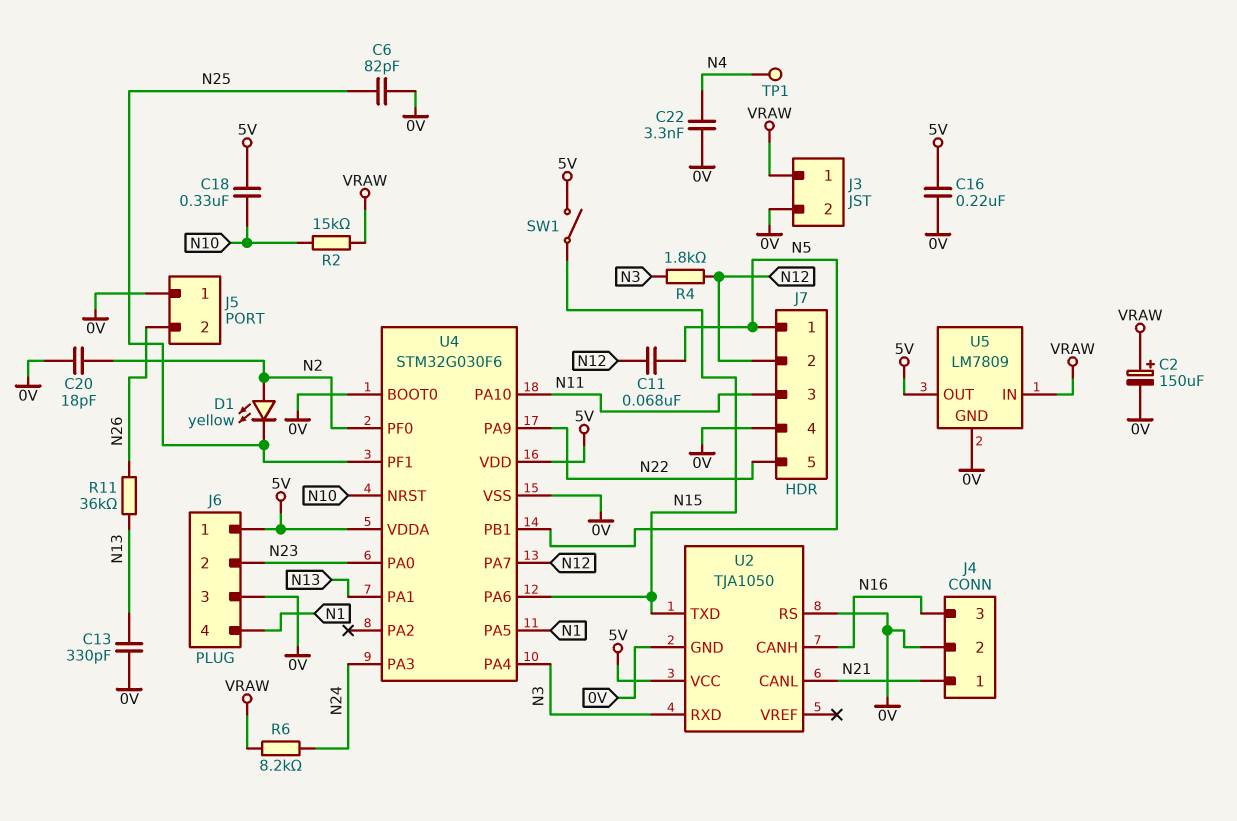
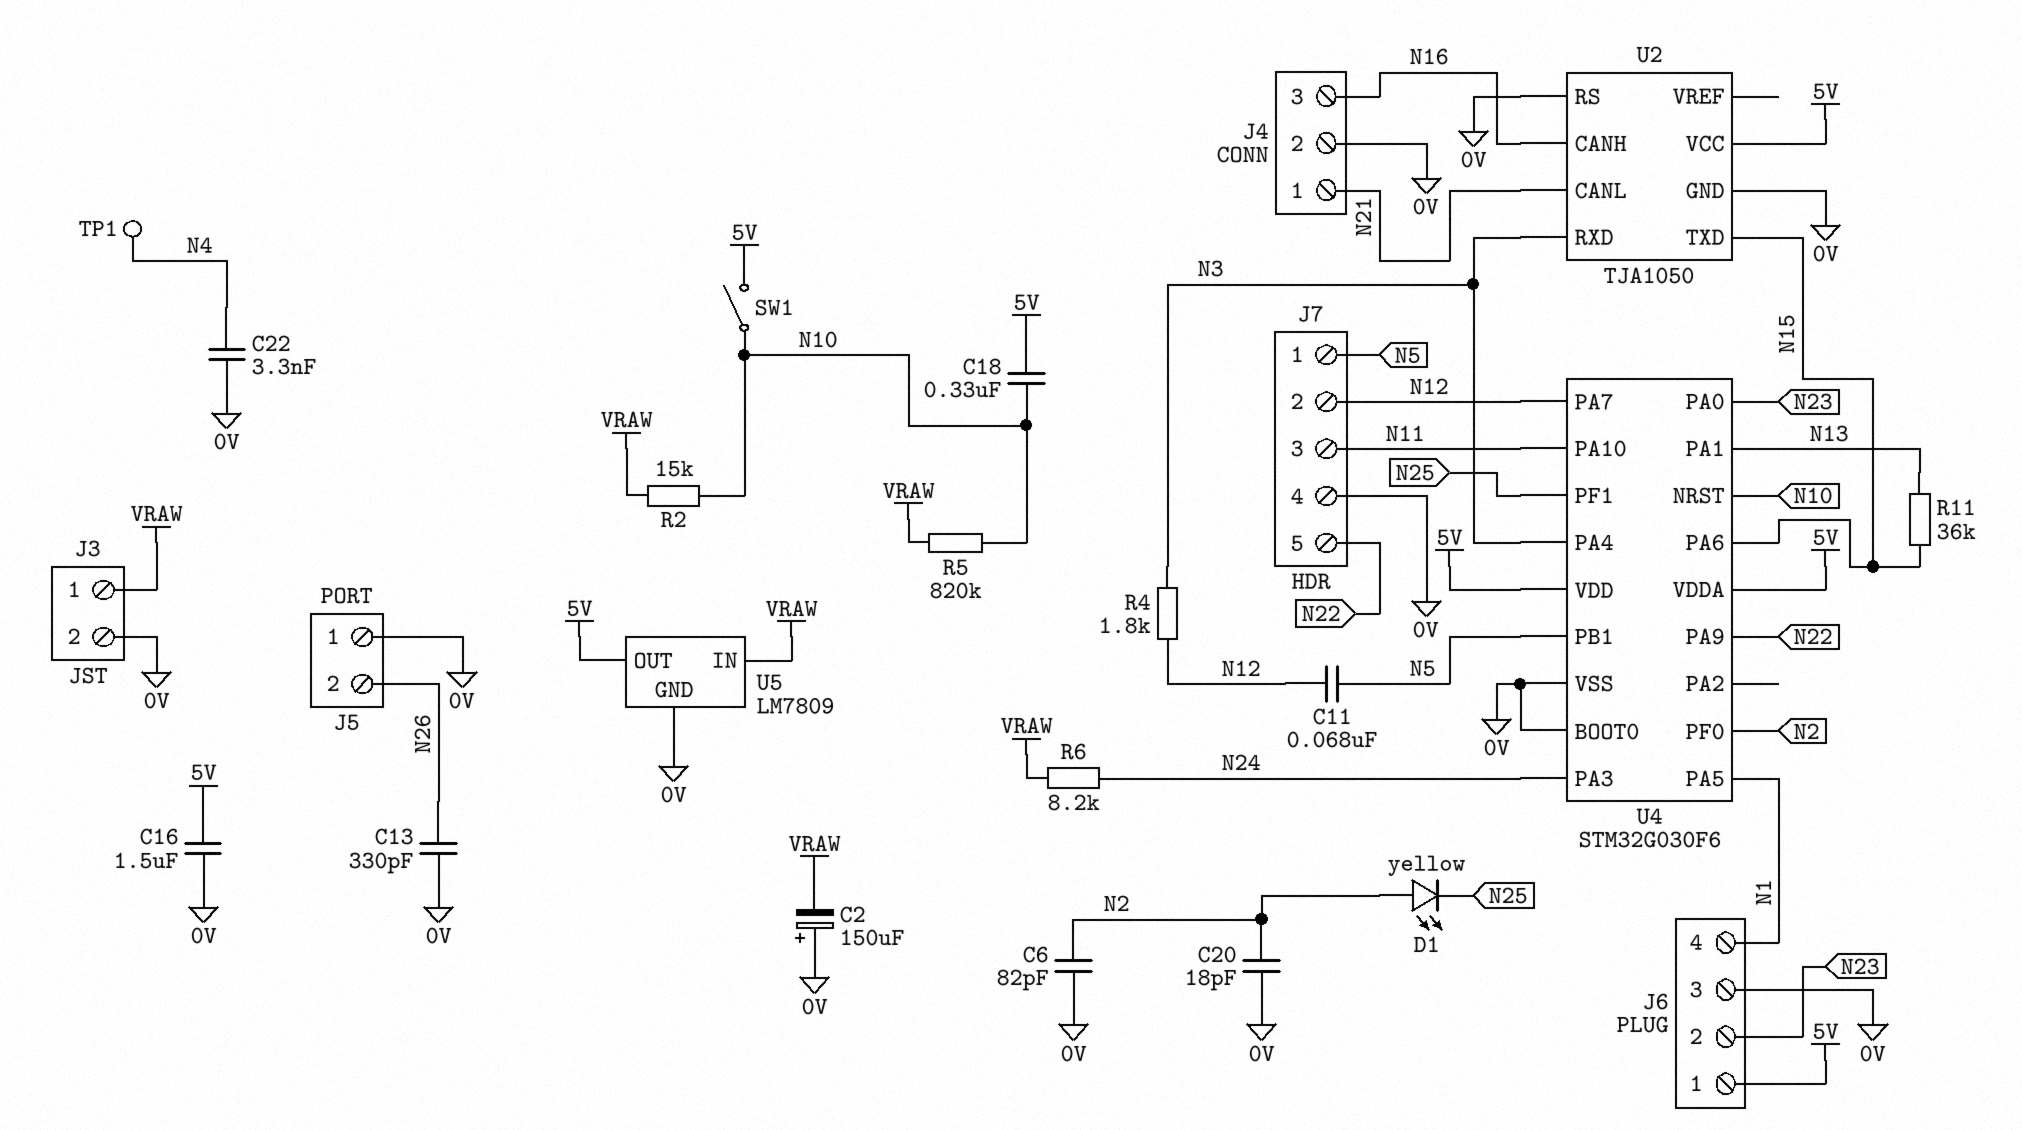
C2: 150uF (plus VRAW, minus 0V) -> 150uF (plus 0V, minus VRAW)
C6: 82pF (0V, N25) -> 82pF (0V, N2)
C13: 330pF (0V, N13) -> 330pF (0V, N26)
C16: 220nF (0V, 5V) -> 1.5uF (0V, 5V)
R5: none -> 820k (N10, VRAW)
R11: 36k (N13, N26) -> 36k (N13, N15)
SW1: switch (5V, N15) -> switch (5V, N10)

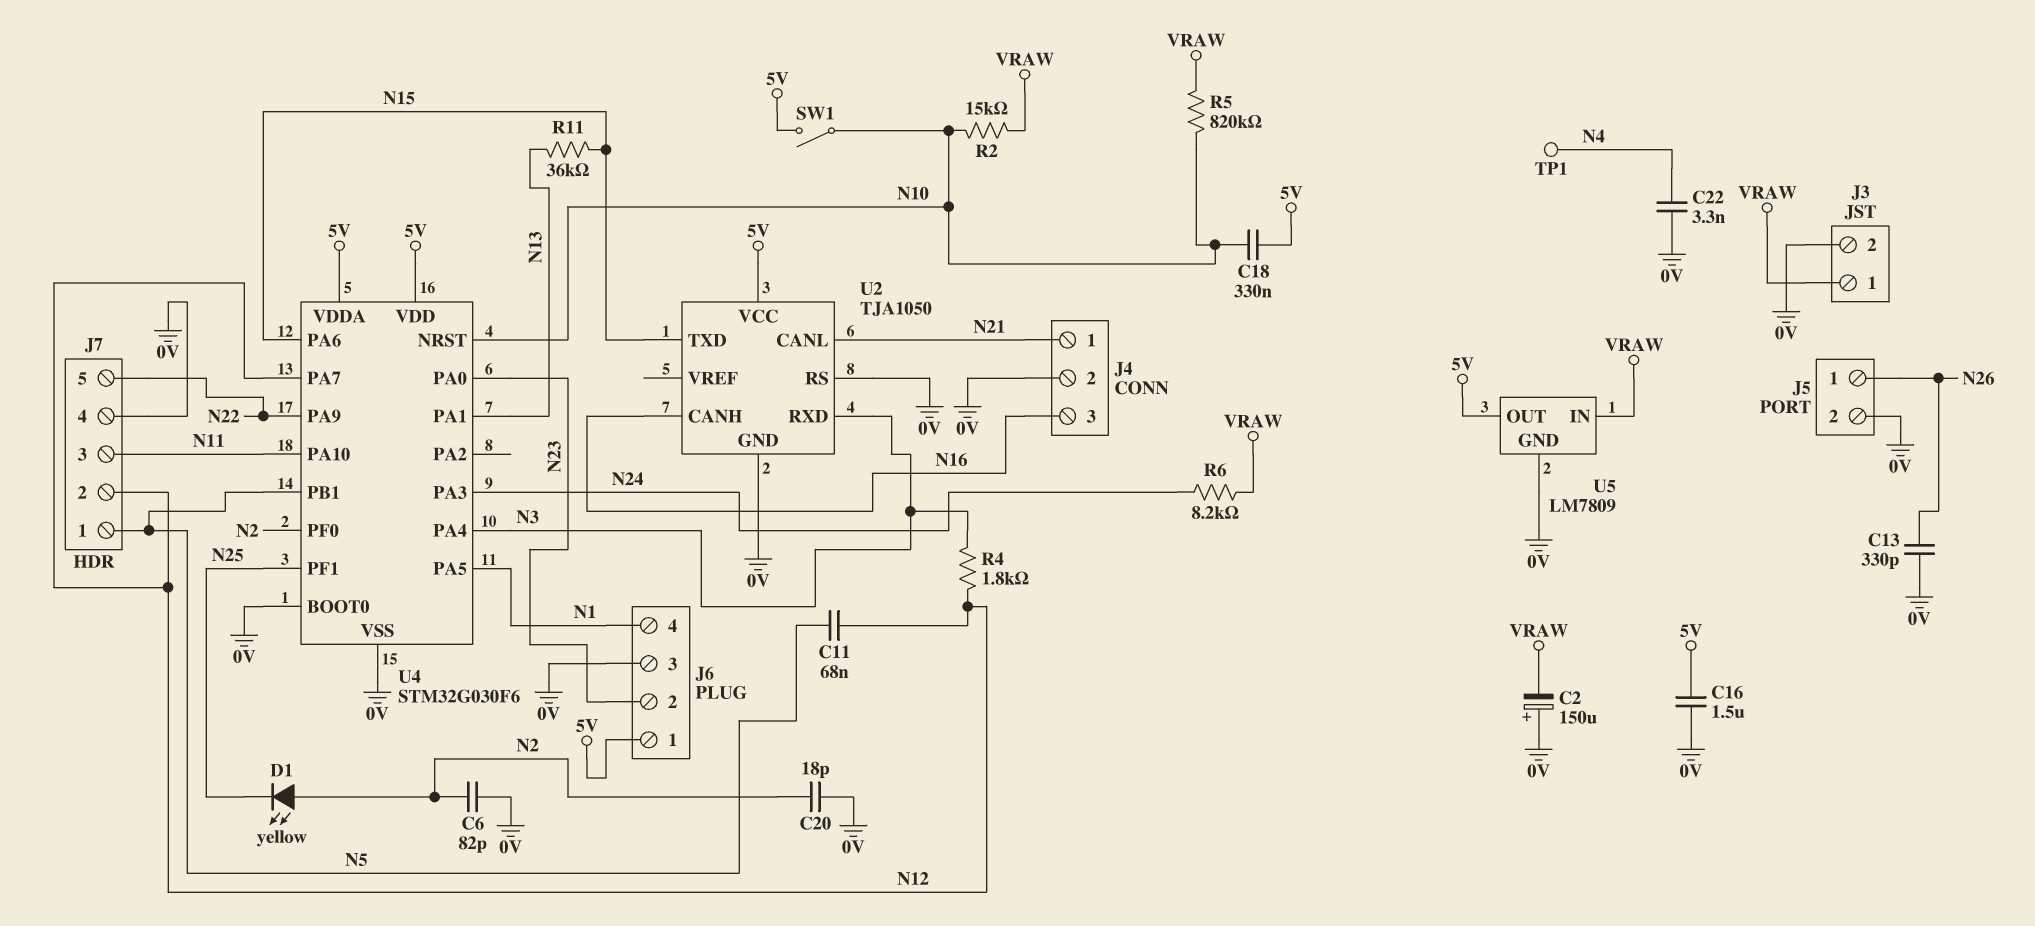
J5 pin 1: 0V -> N26
J5 pin 2: N26 -> 0V

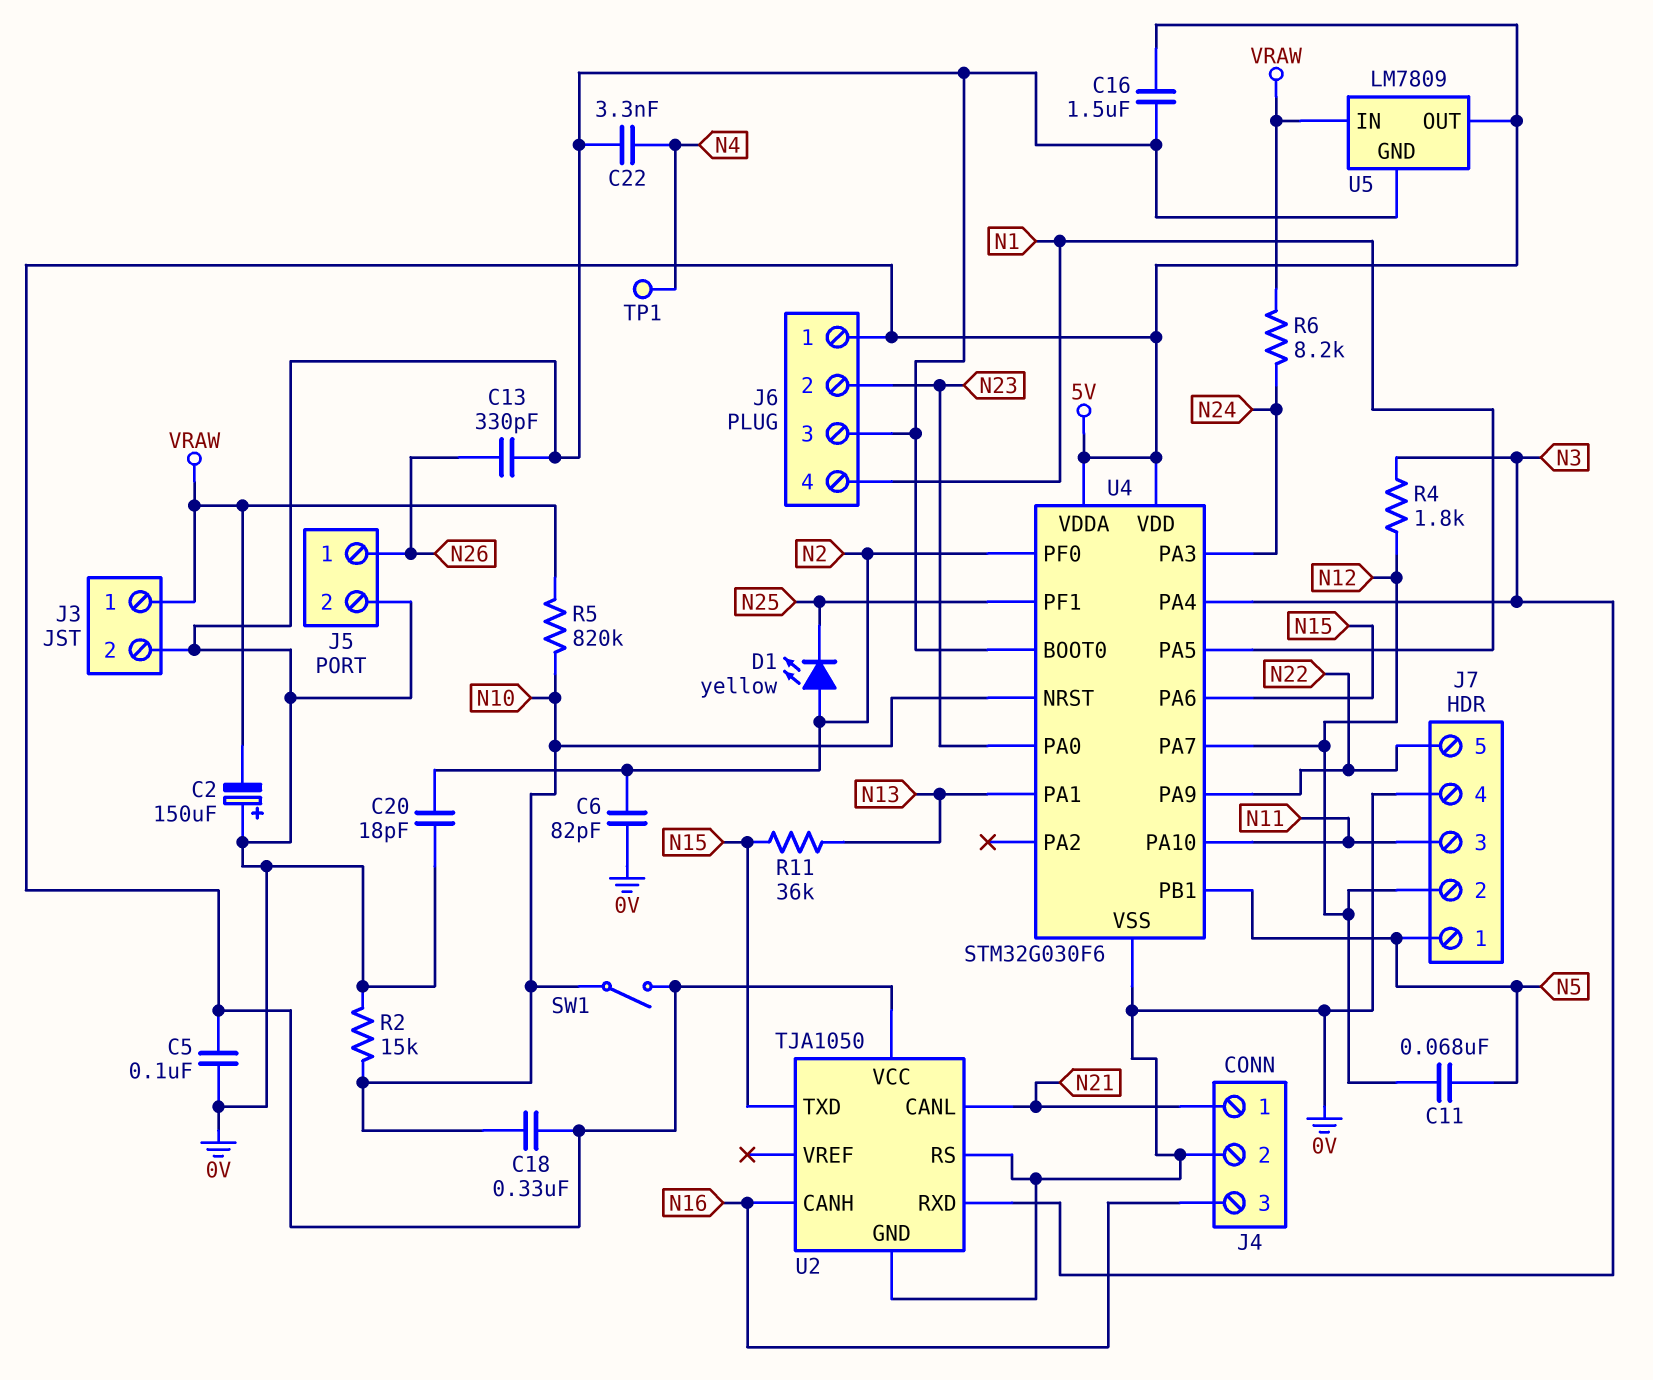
C5: none -> 100nF (0V, 5V)
R2: 15k (N10, VRAW) -> 15k (0V, N10)

